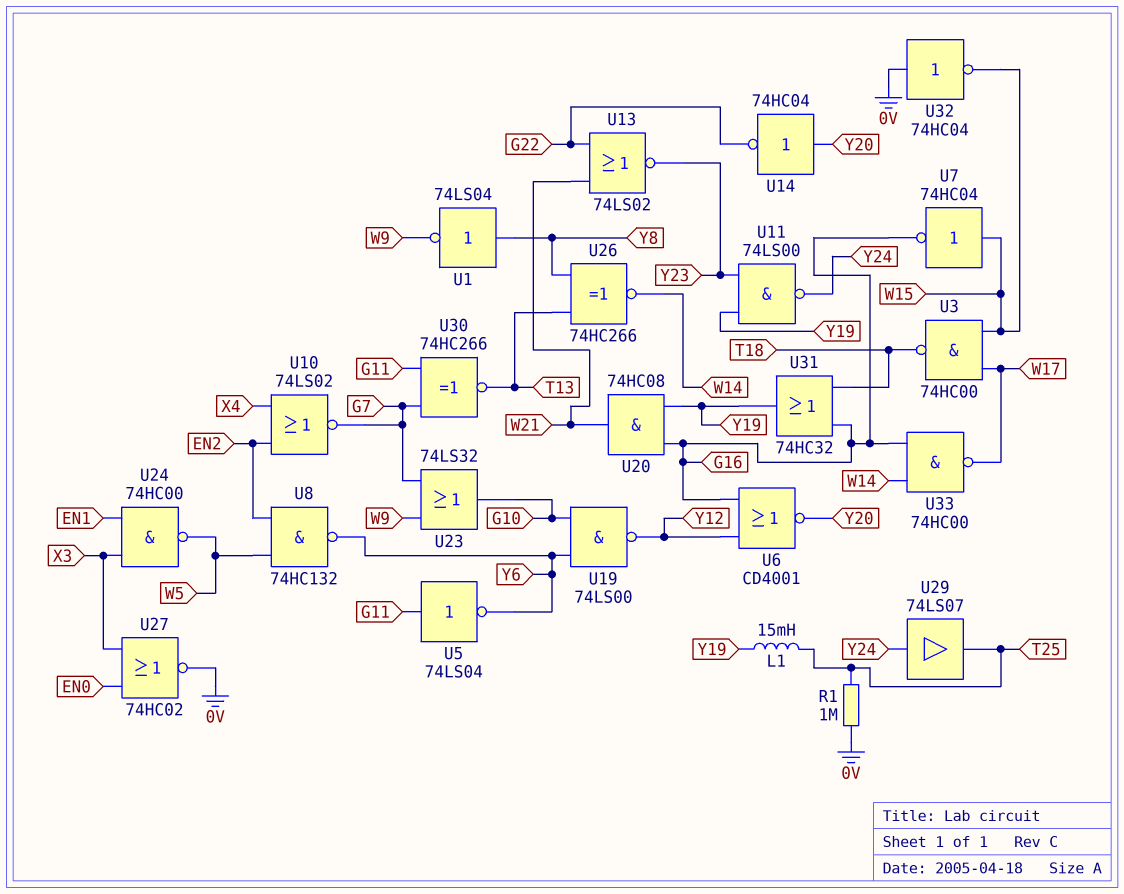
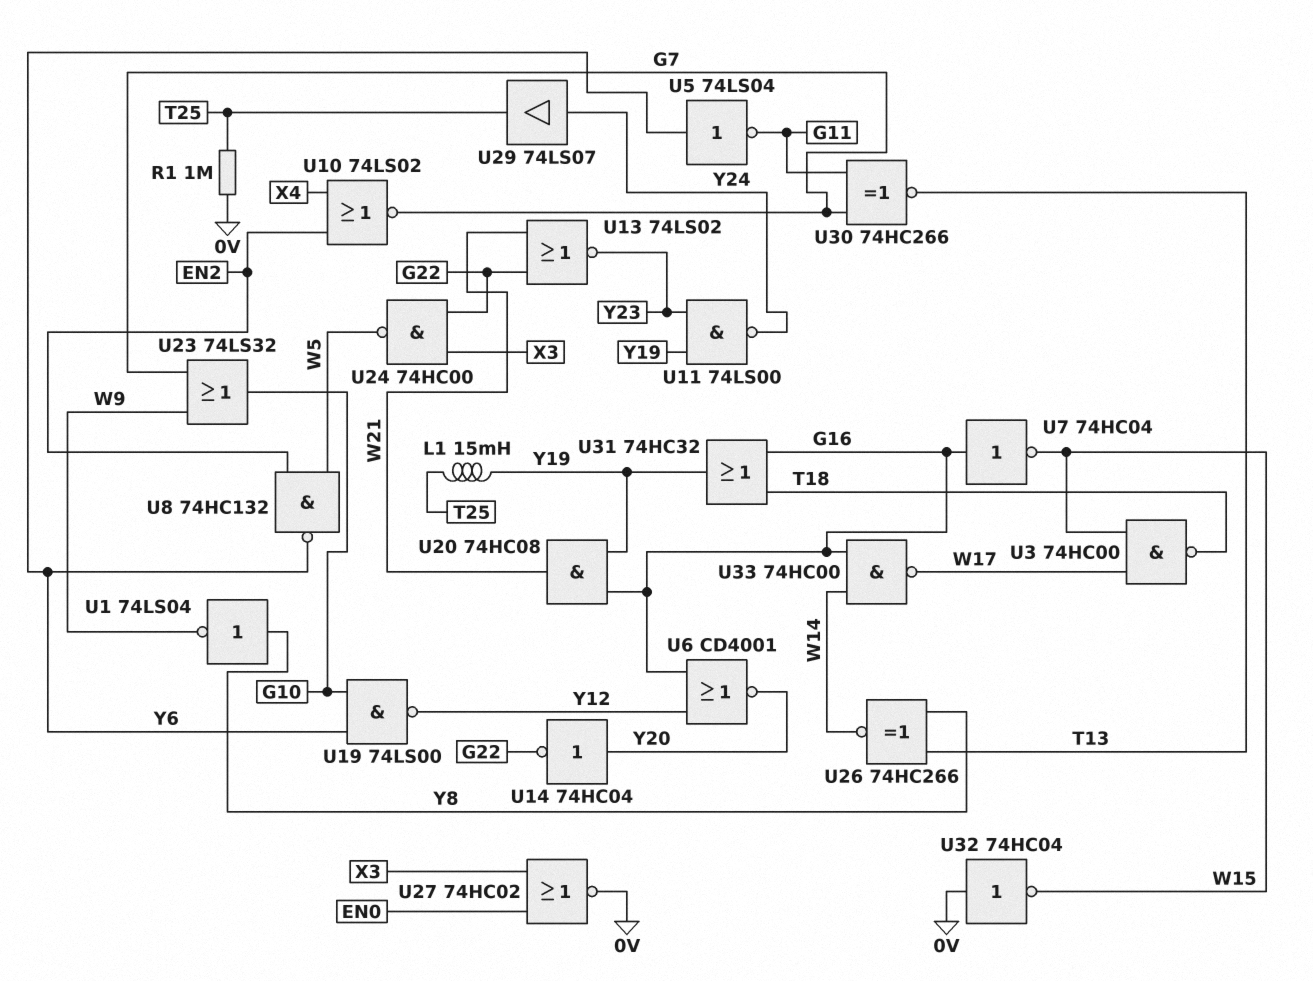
U5: NOT 74LS04 (in G11, out Y6) -> NOT 74LS04 (in Y6, out G11)
U7: NOT 74HC04 (in W15, out G16) -> NOT 74HC04 (in G16, out W15)
U24: NAND 74HC00 (in EN1, in X3, out W5) -> NAND 74HC00 (in G22, in X3, out W5)

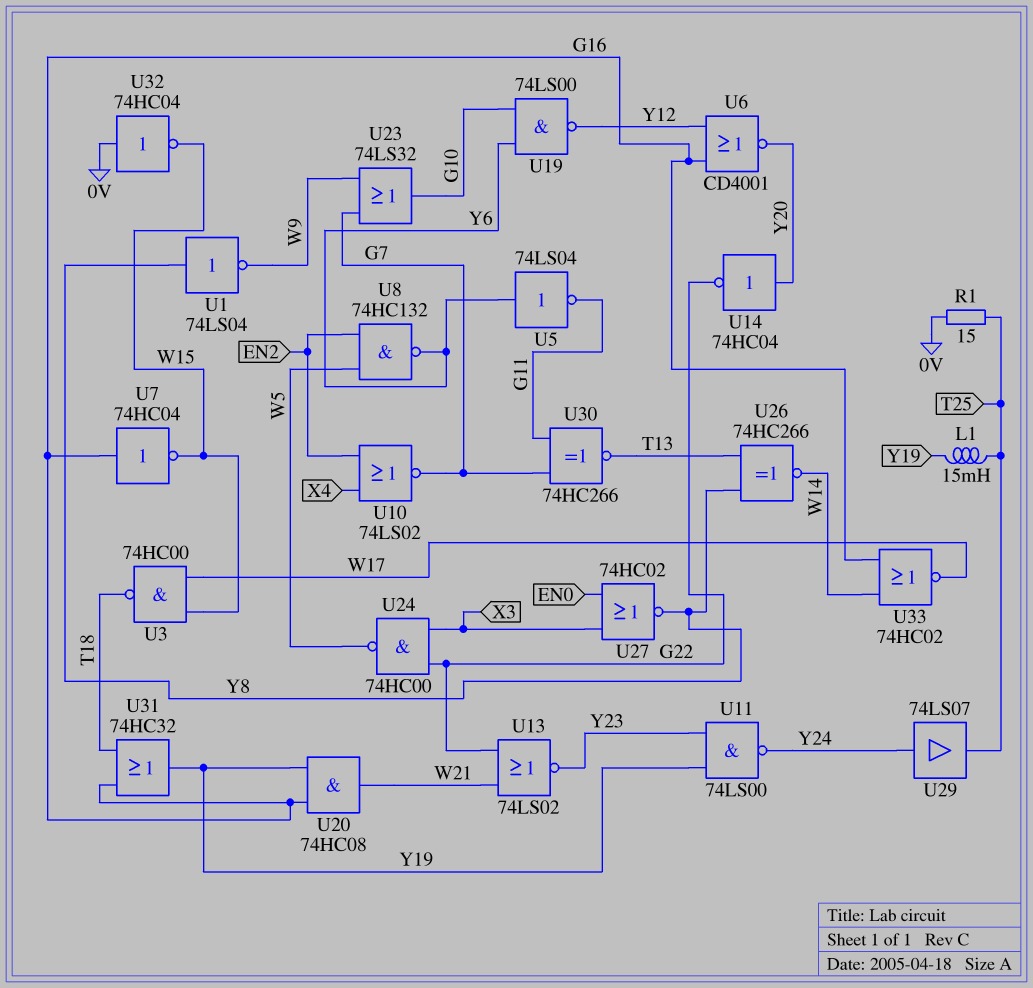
R1: 1M (0V, T25) -> 15 (0V, T25)
U27: NOR 74HC02 (in EN0, in X3, out 0V) -> NOR 74HC02 (in EN0, in X3, out Y8)
U33: NAND 74HC00 (in G16, in W14, out W17) -> NOR 74HC02 (in G16, in W14, out W17)

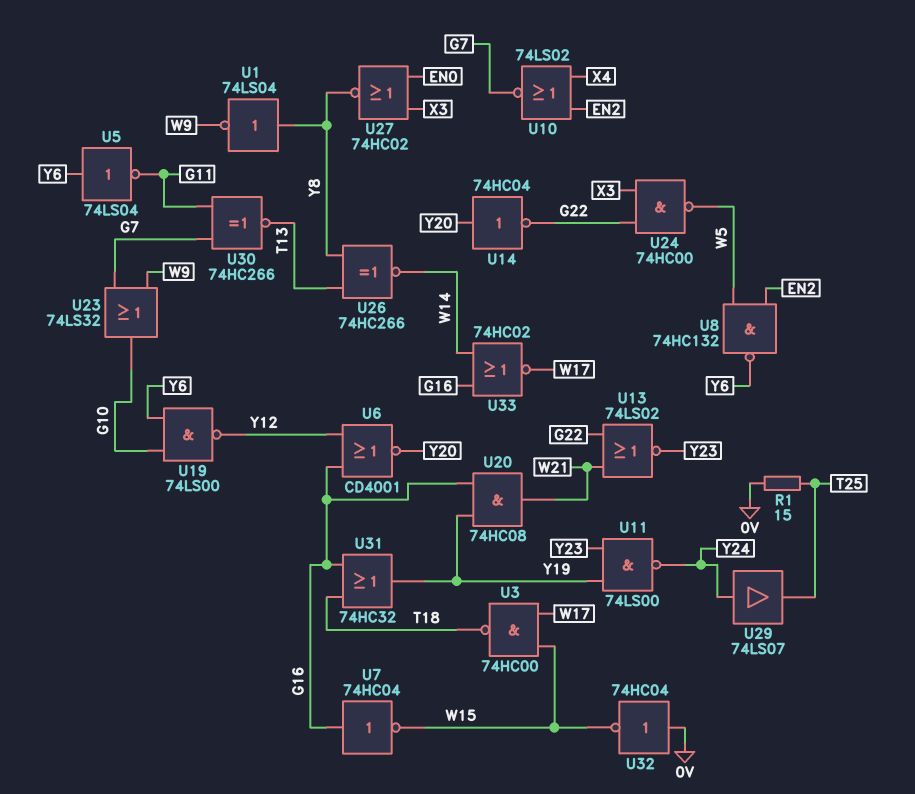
L1: 15mH (T25, Y19) -> none

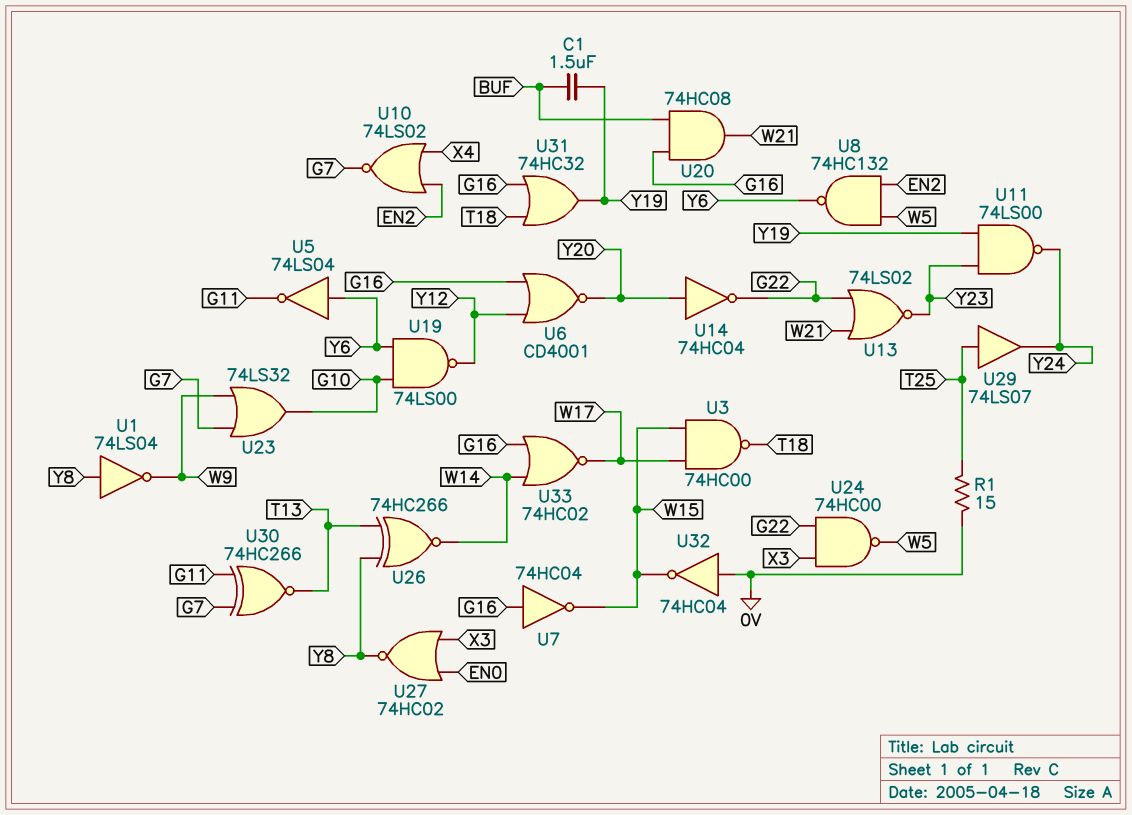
C1: none -> 1.5uF (BUF, Y19)
U20: AND 74HC08 (in G16, in Y19, out W21) -> AND 74HC08 (in BUF, in G16, out W21)
U29: buffer 74LS07 (in Y24, out T25) -> buffer 74LS07 (in T25, out Y24)

